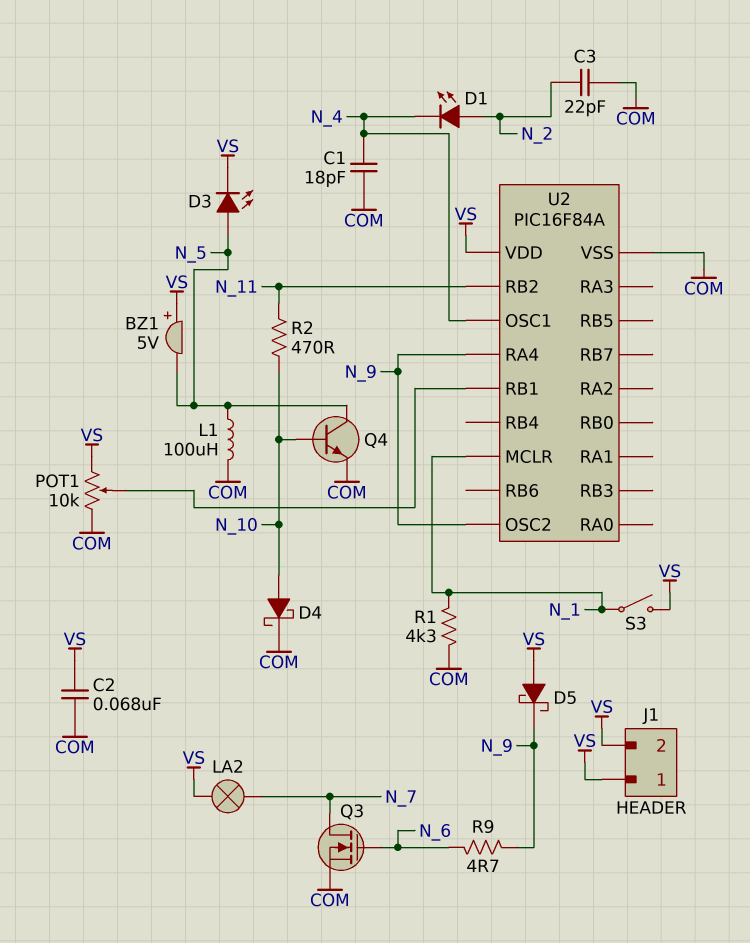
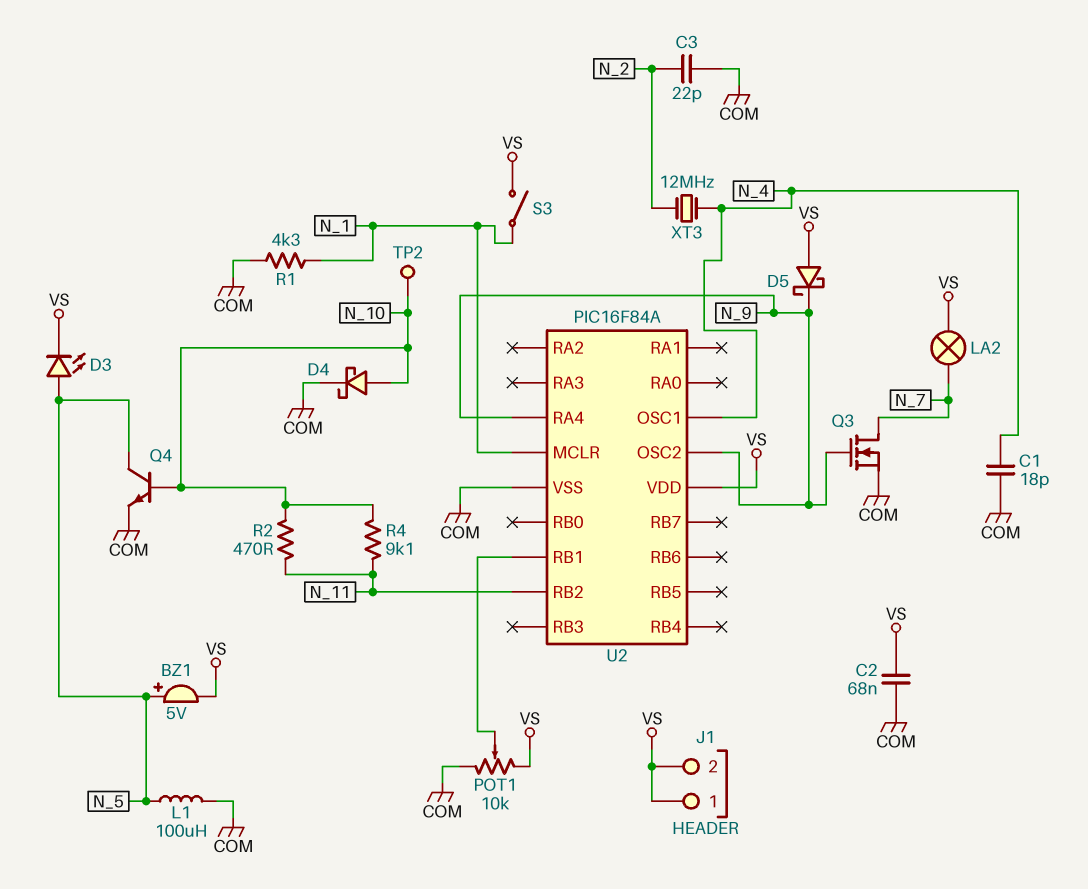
BZ1: buzzer 5V (plus VS, minus N_5) -> buzzer 5V (plus N_5, minus VS)
D1: LED (A N_2, K N_4) -> none
Q3: NMOS (G N_6, D N_7, S COM) -> NMOS (G N_9, D N_7, S COM)
R4: none -> 9.1k (N_10, N_11)
R9: 4.7 (N_6, N_9) -> none
TP2: none -> test point (N_10)
XT3: none -> 12MHz (N_2, N_4)

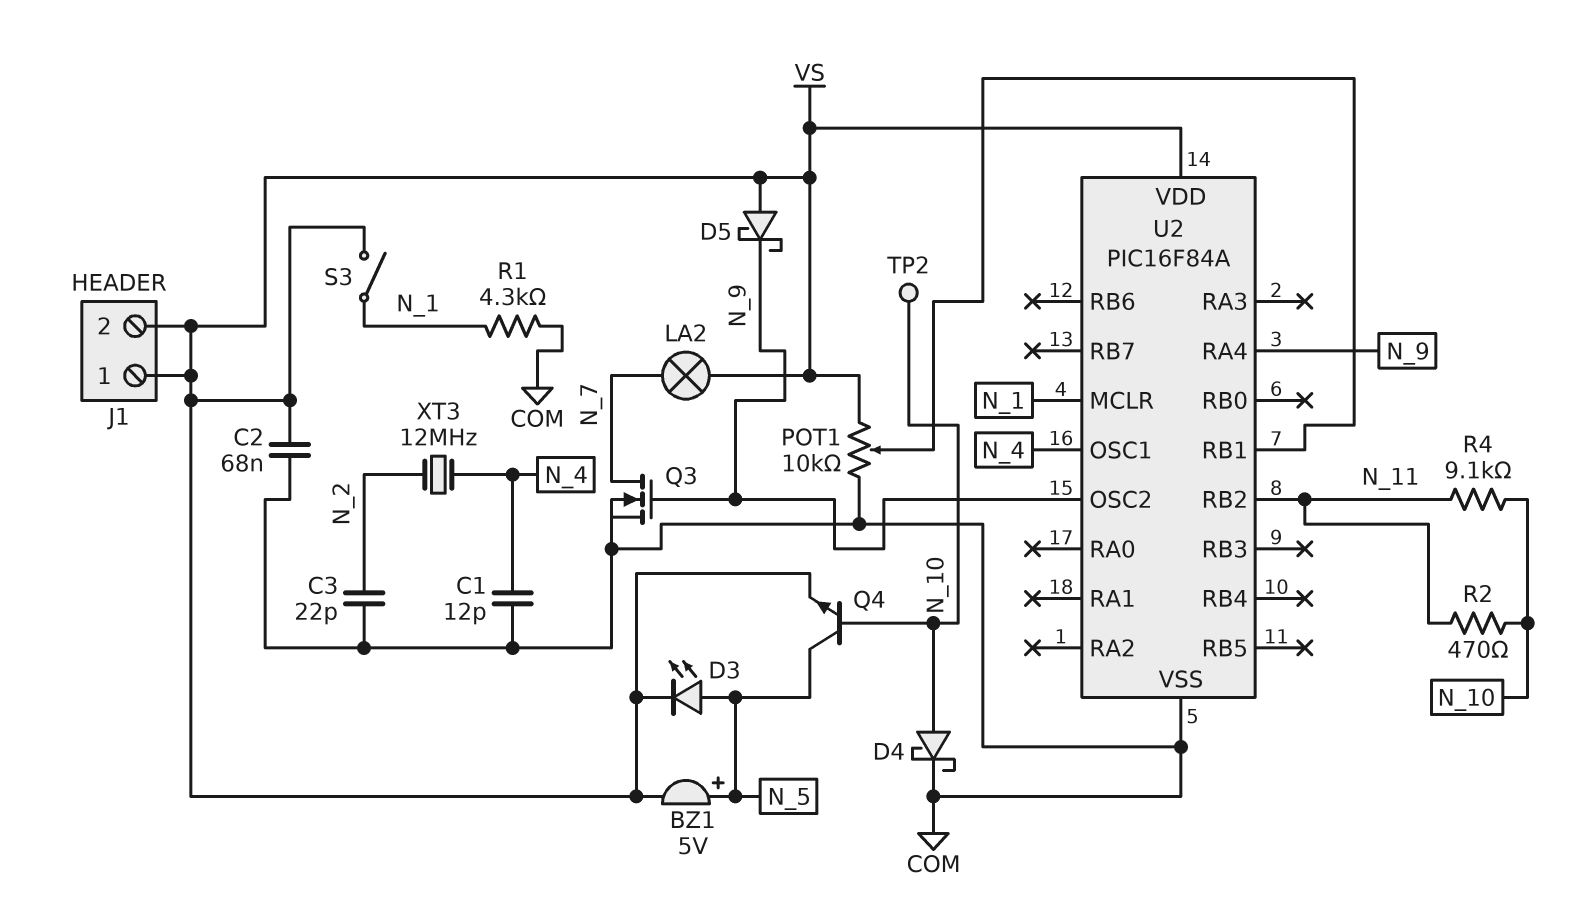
C1: 18pF (COM, N_4) -> 12pF (COM, N_4)
L1: 100uH (COM, N_5) -> none
Q4: NPN (B N_10, C N_5, E COM) -> NPN (B N_10, C N_5, E VS)

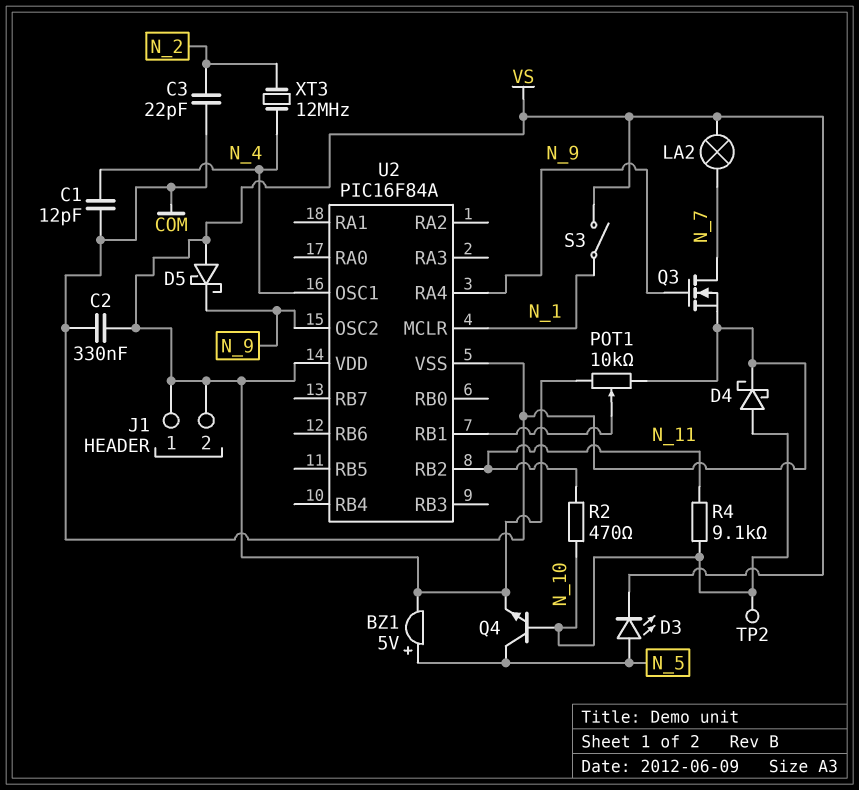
C2: 68nF (COM, VS) -> 330nF (COM, VS)
R1: 4.3k (COM, N_1) -> none

